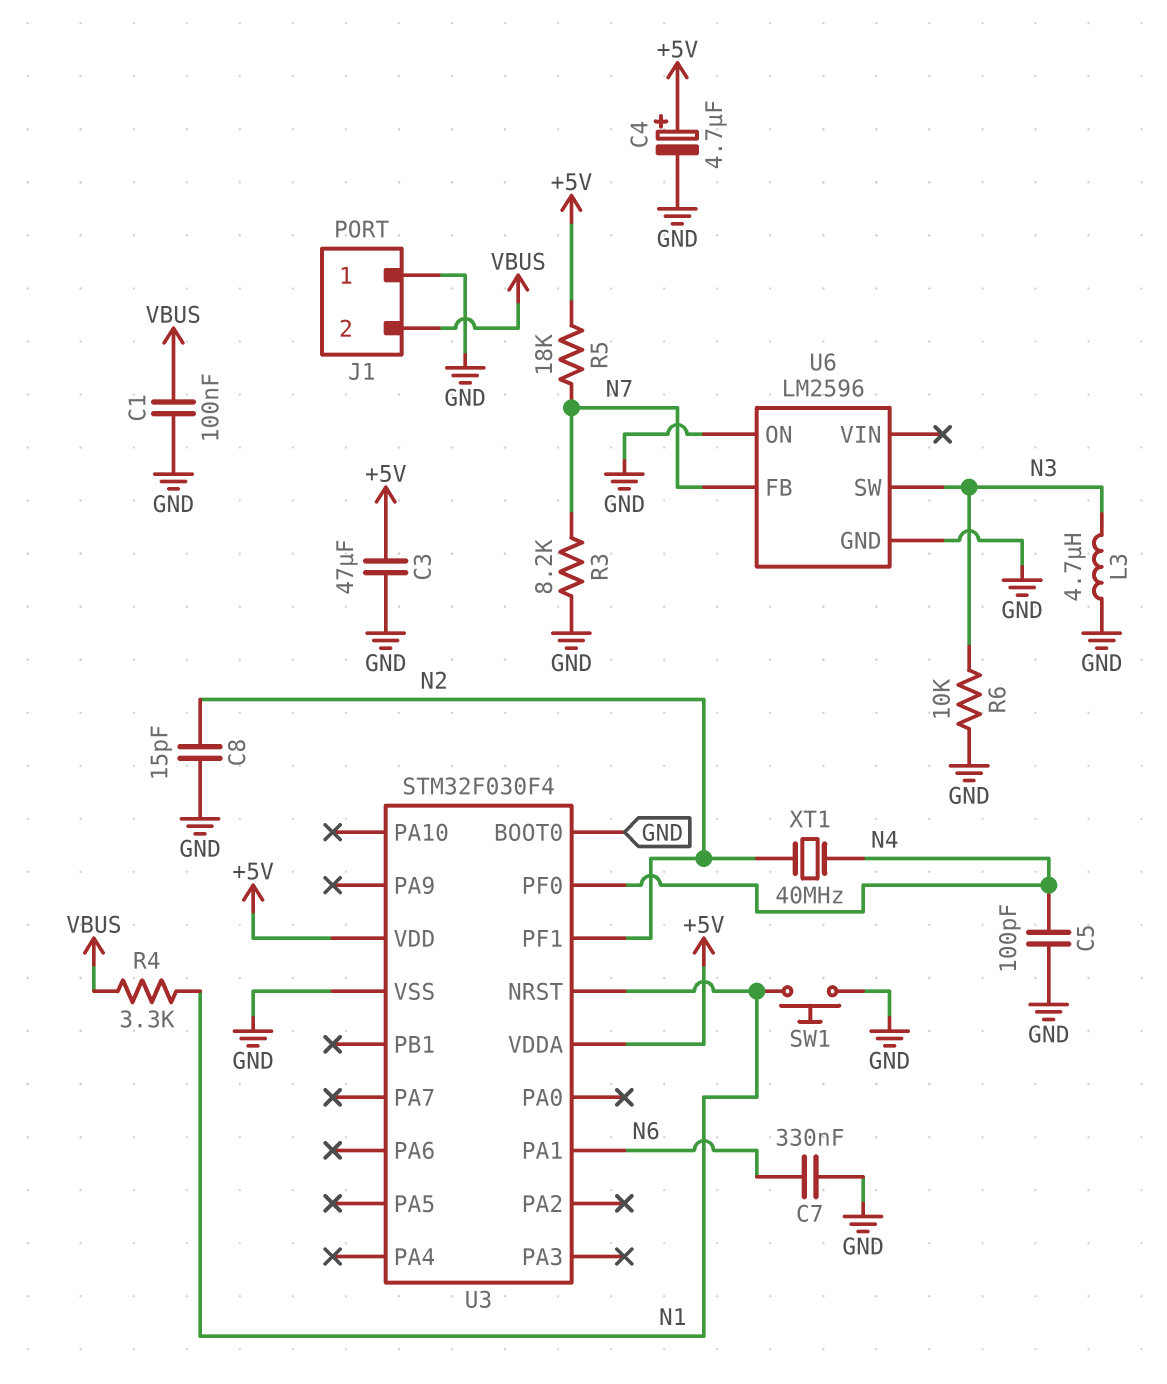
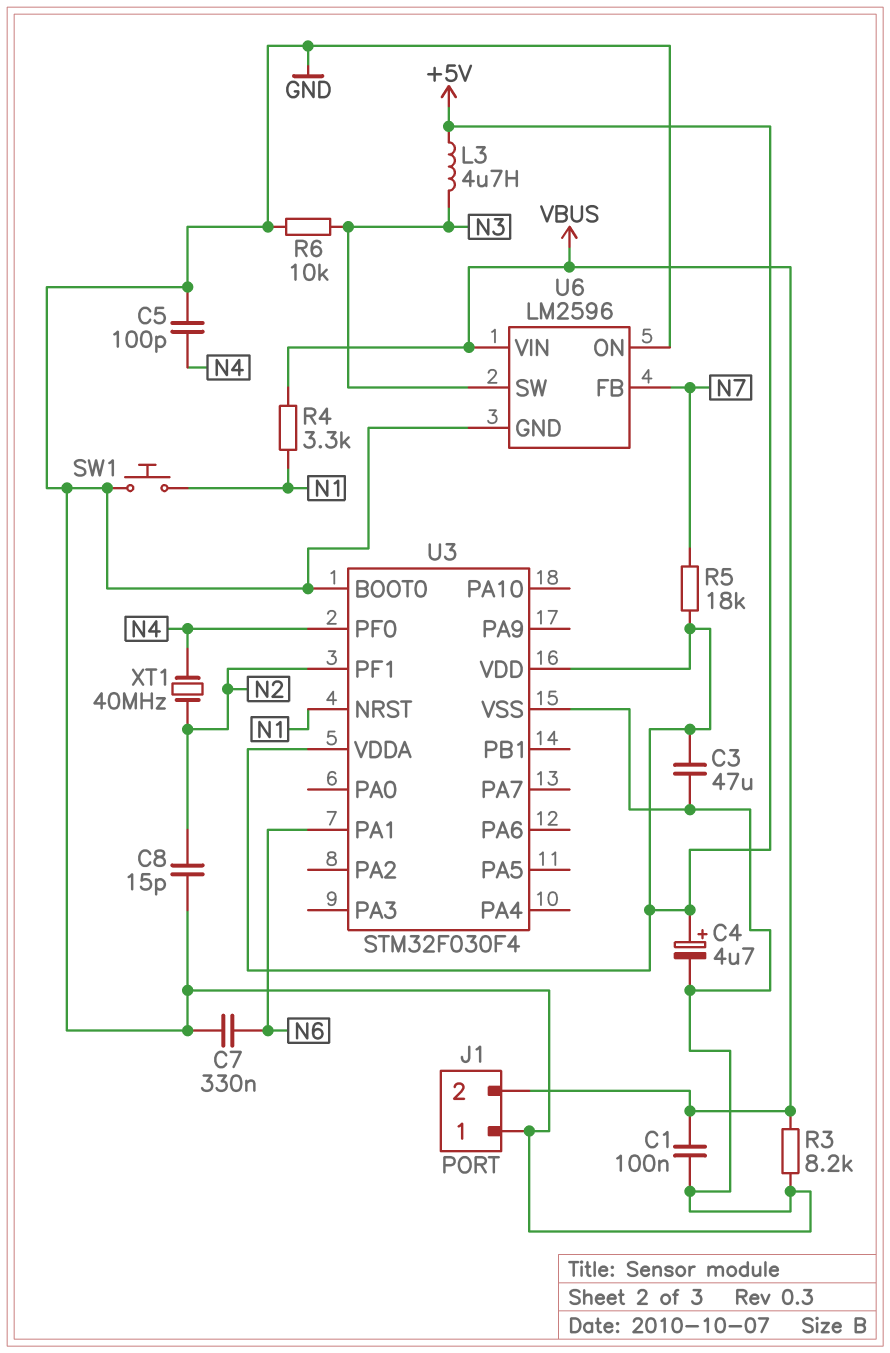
L3: 4.7uH (GND, N3) -> 4.7uH (+5V, N3)
R3: 8.2k (GND, N7) -> 8.2k (GND, VBUS)
U6 pin VIN: none -> VBUS

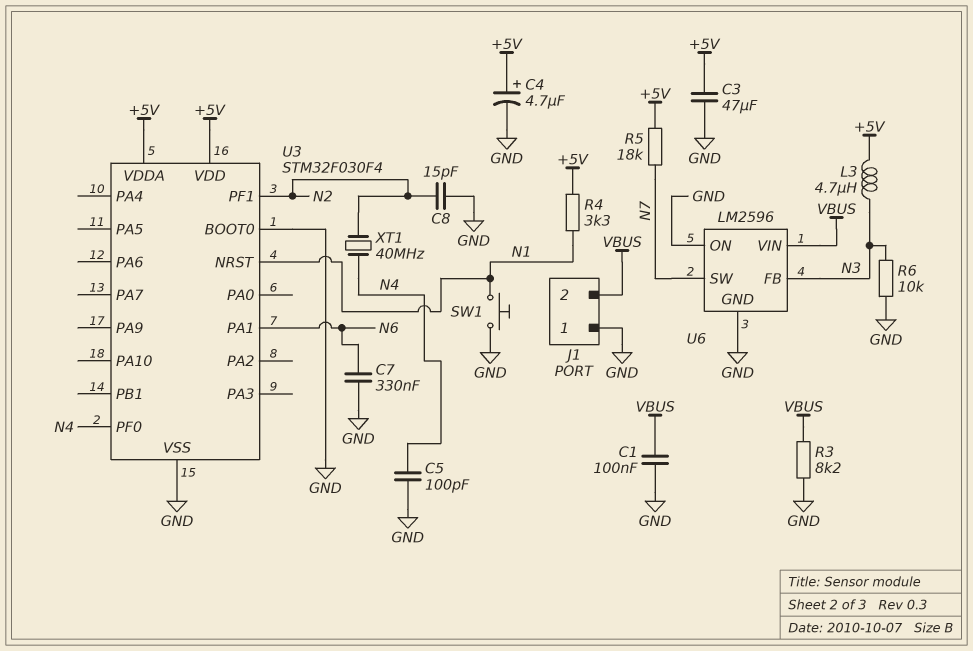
R4: 3.3k (N1, VBUS) -> 3.3k (+5V, N1)
U6 pin FB: N7 -> N3
U6 pin SW: N3 -> N7

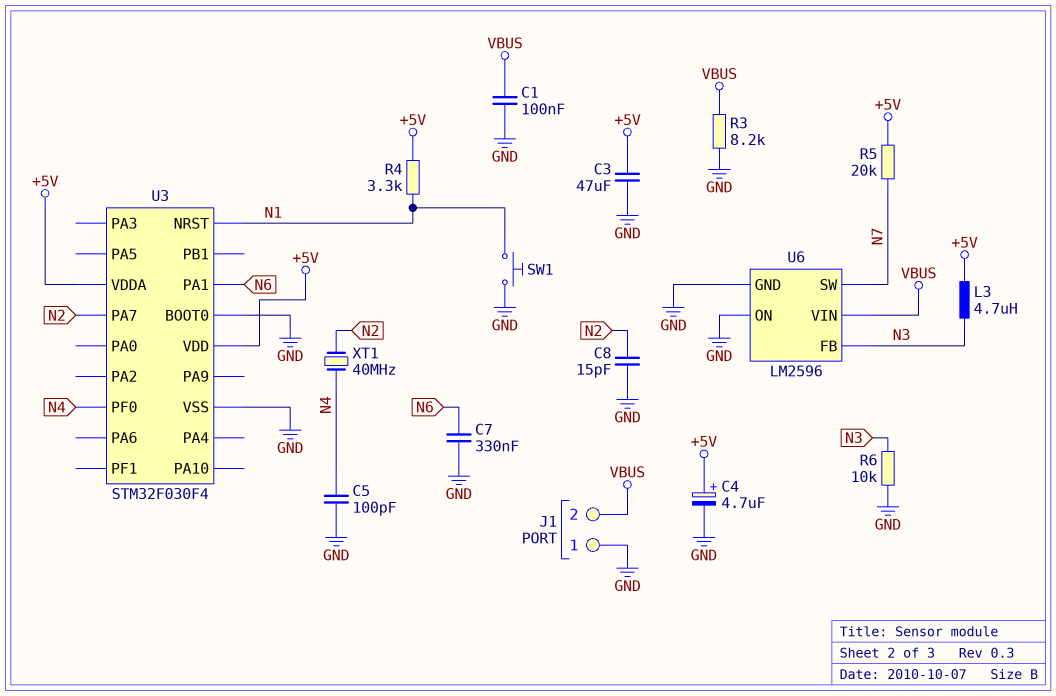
R5: 18k (+5V, N7) -> 20k (+5V, N7)
U3 pin PA7: none -> N2
U3 pin PF1: N2 -> none

